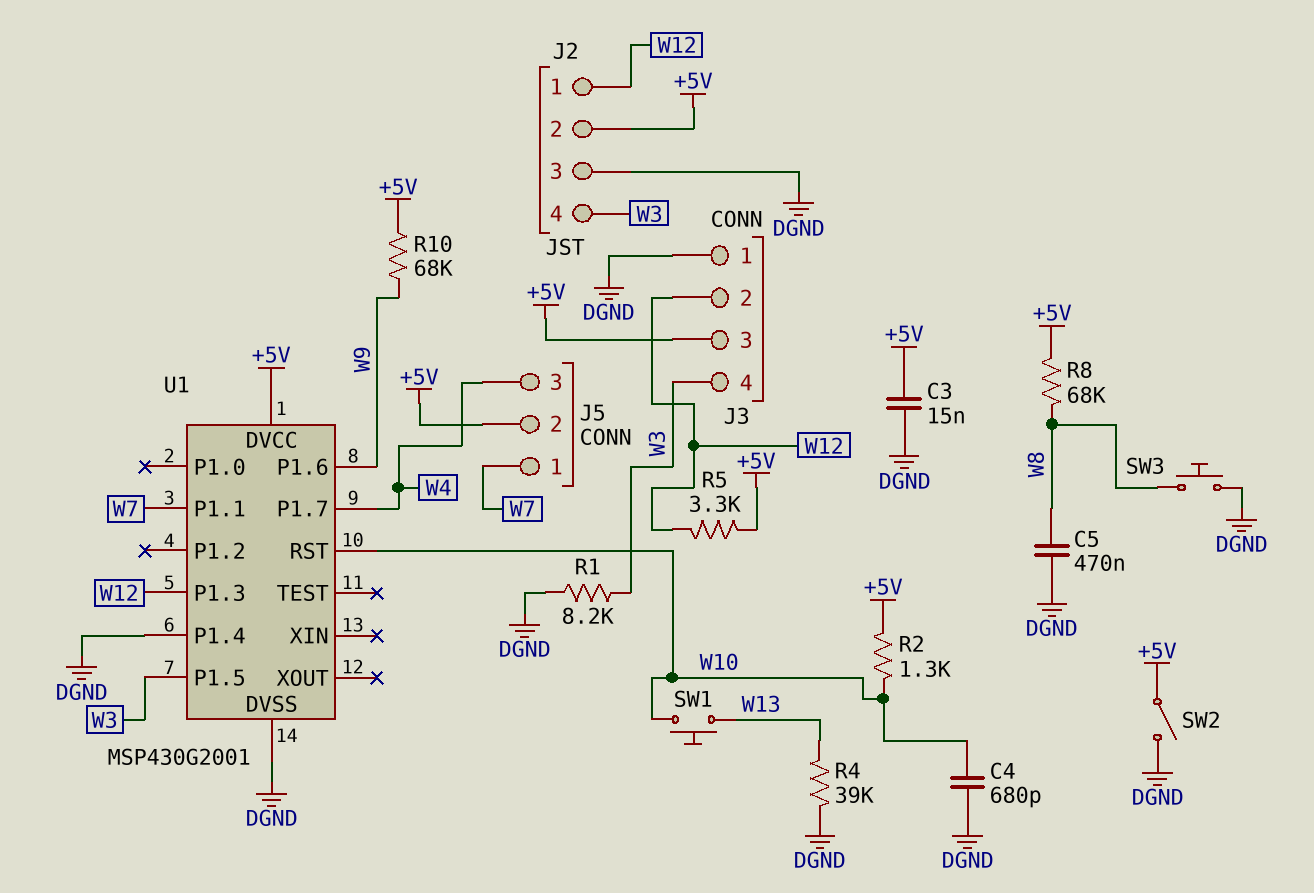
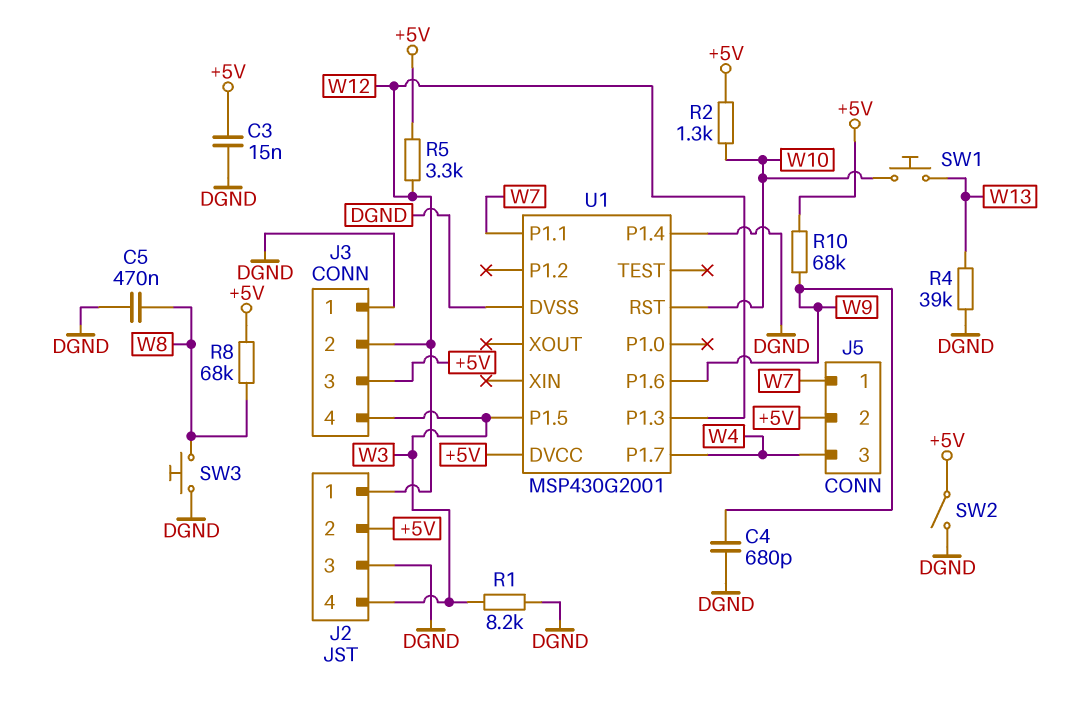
C4: 680pF (DGND, W10) -> 680pF (DGND, W9)

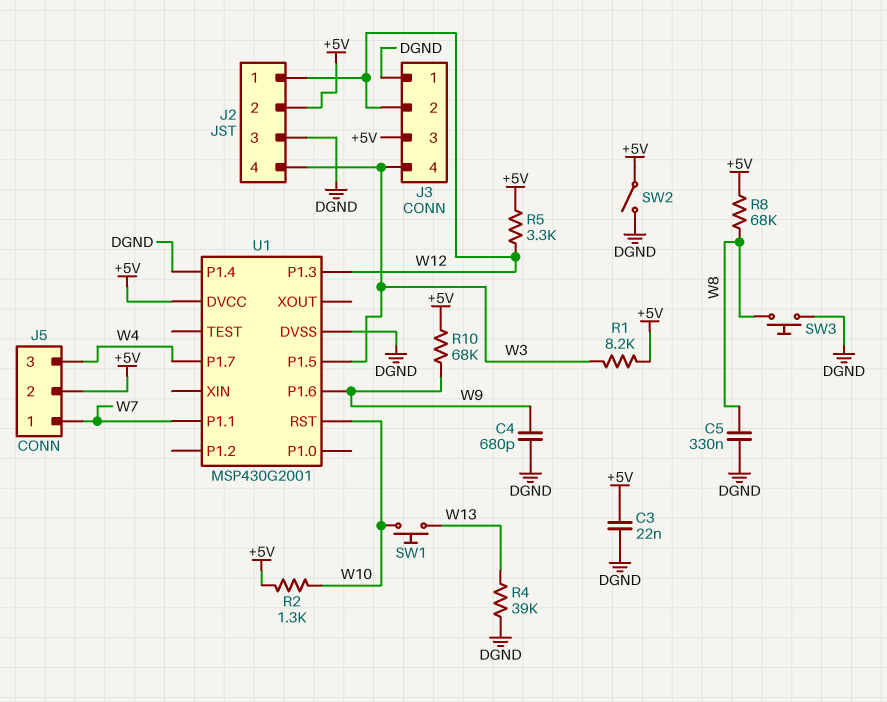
C3: 15nF (+5V, DGND) -> 22nF (+5V, DGND)
C5: 470nF (DGND, W8) -> 330nF (DGND, W8)
R1: 8.2k (DGND, W3) -> 8.2k (+5V, W3)

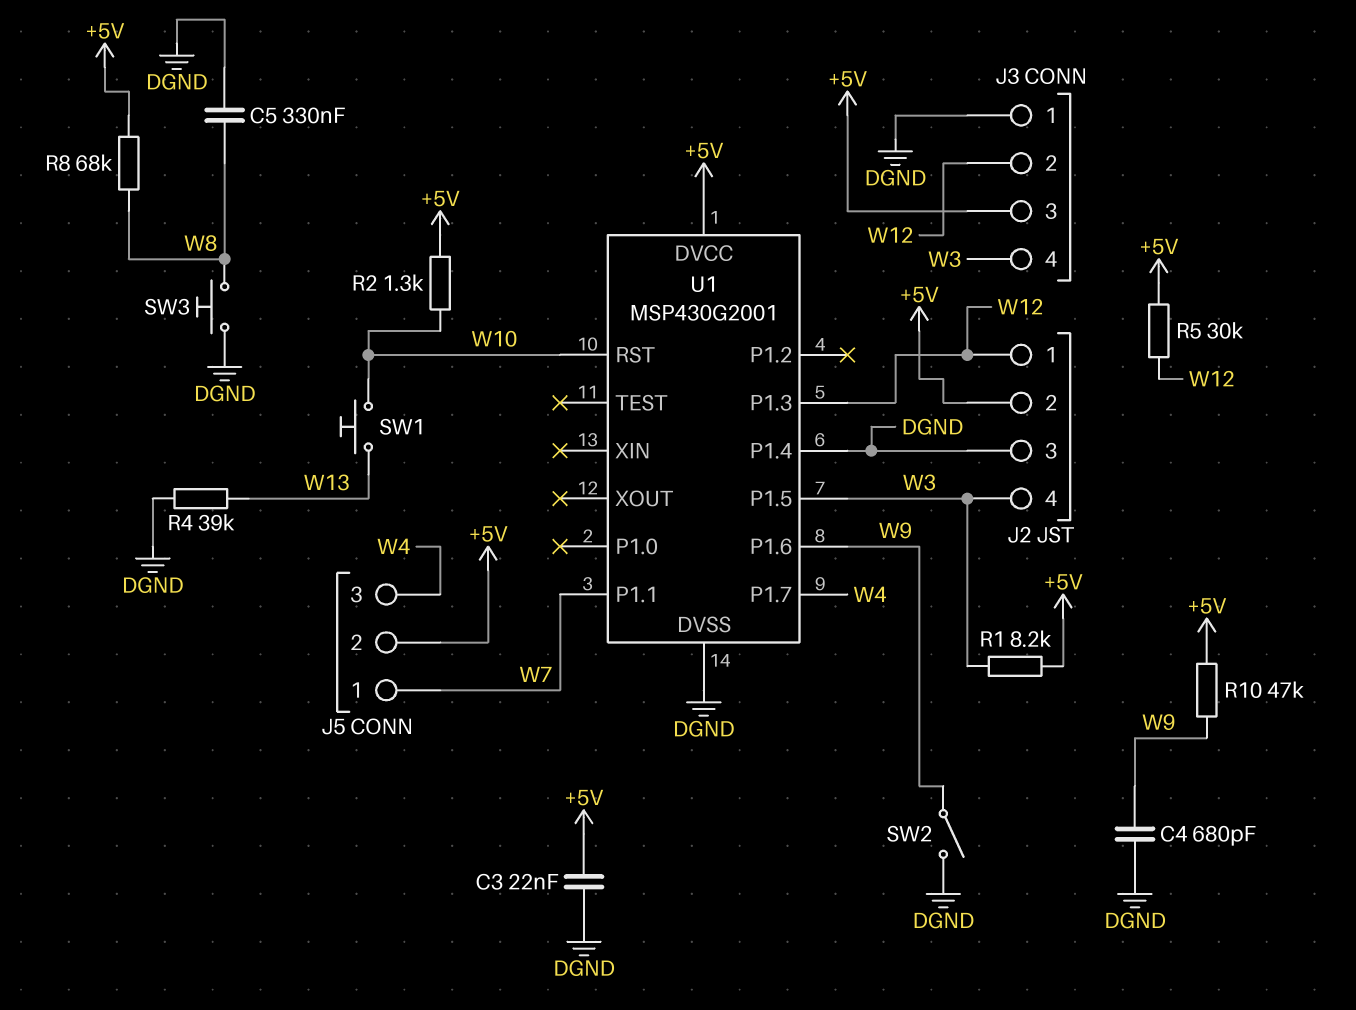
R5: 3.3k (+5V, W12) -> 30k (+5V, W12)
R10: 68k (+5V, W9) -> 47k (+5V, W9)
SW2: switch (+5V, DGND) -> switch (DGND, W9)

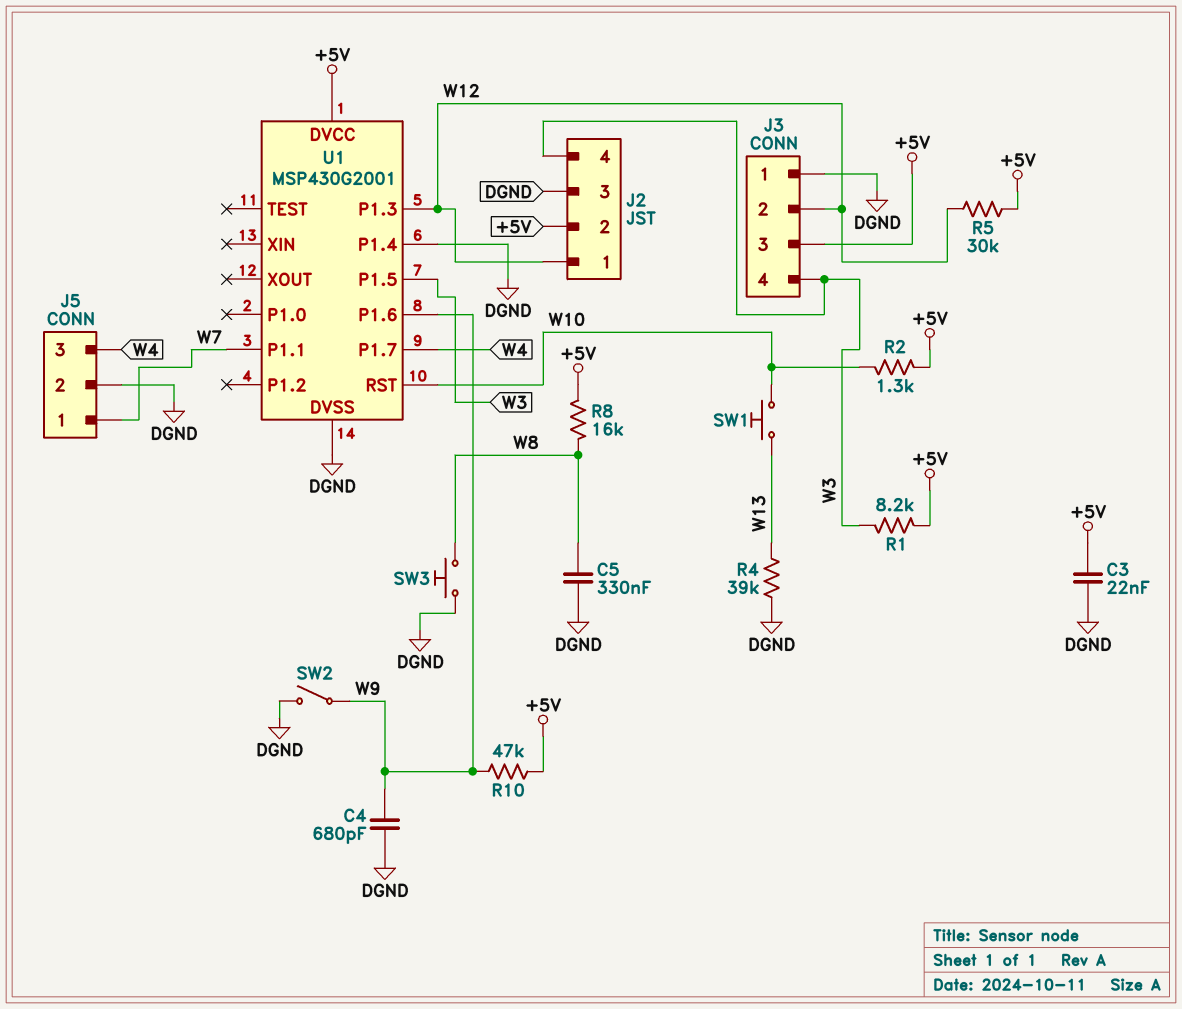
J5 pin 2: +5V -> DGND
R8: 68k (+5V, W8) -> 16k (+5V, W8)

